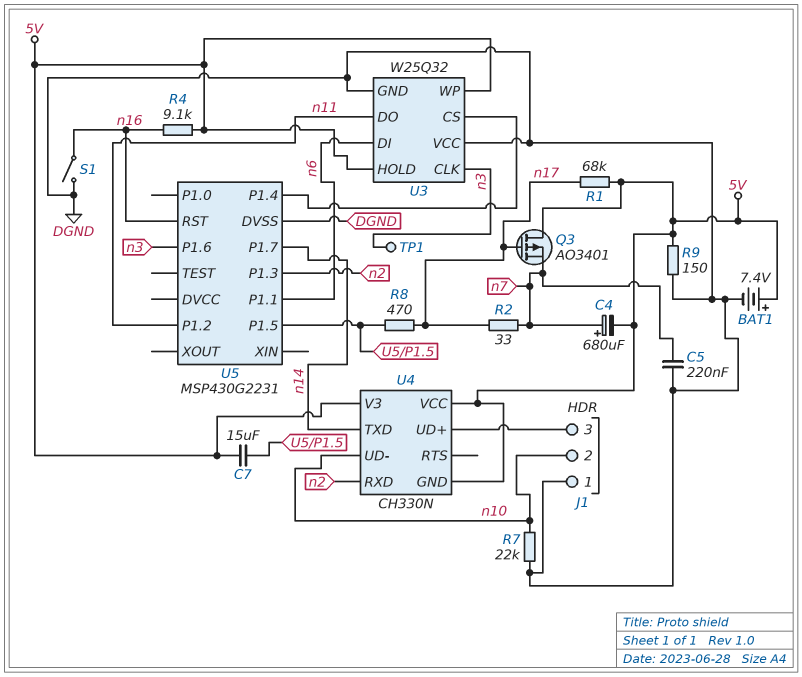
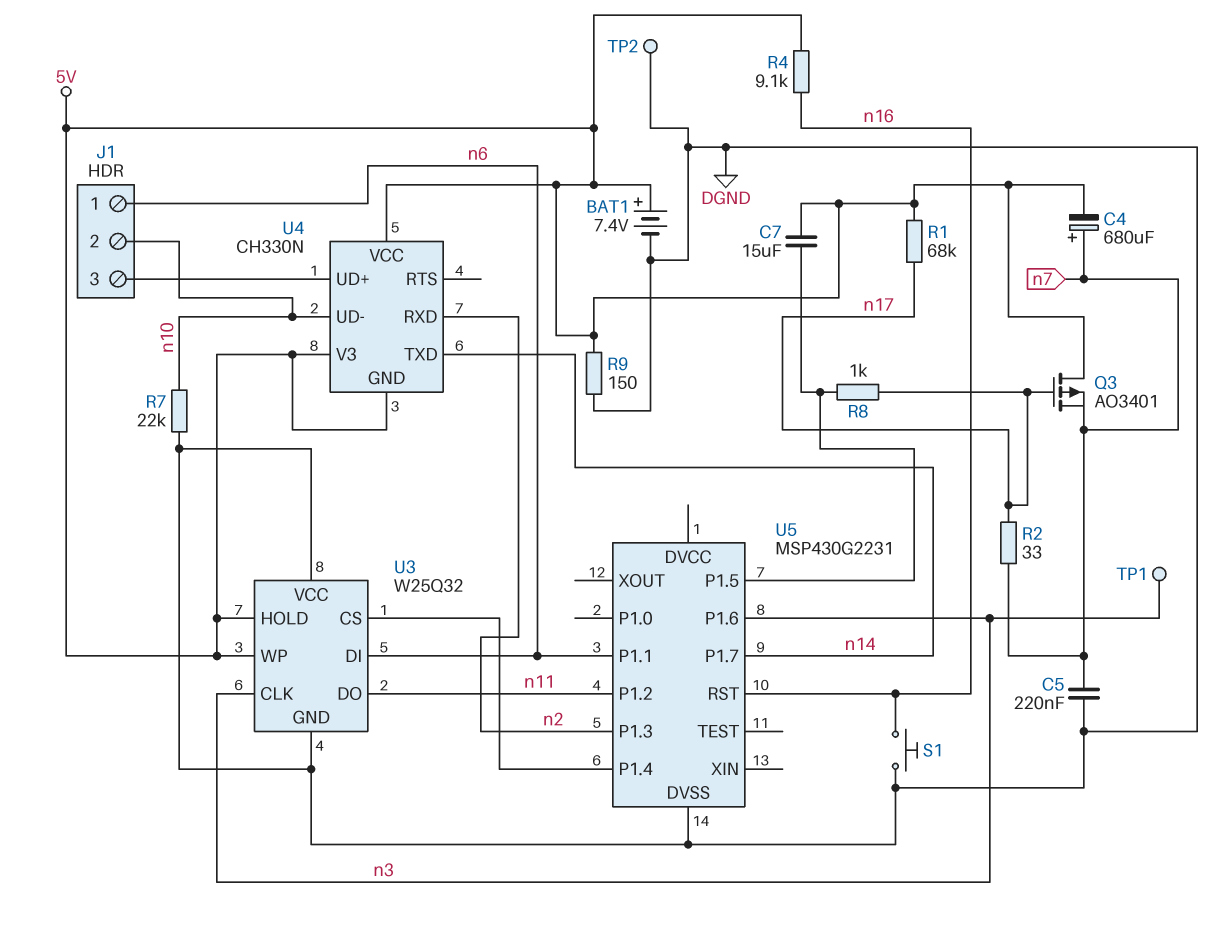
J1 pin 1: DGND -> n6
R8: 470 (U5/P1.5, n17) -> 1k (U5/P1.5, n17)
S1: switch (DGND, n16) -> button (DGND, n16)
TP2: none -> test point (DGND)

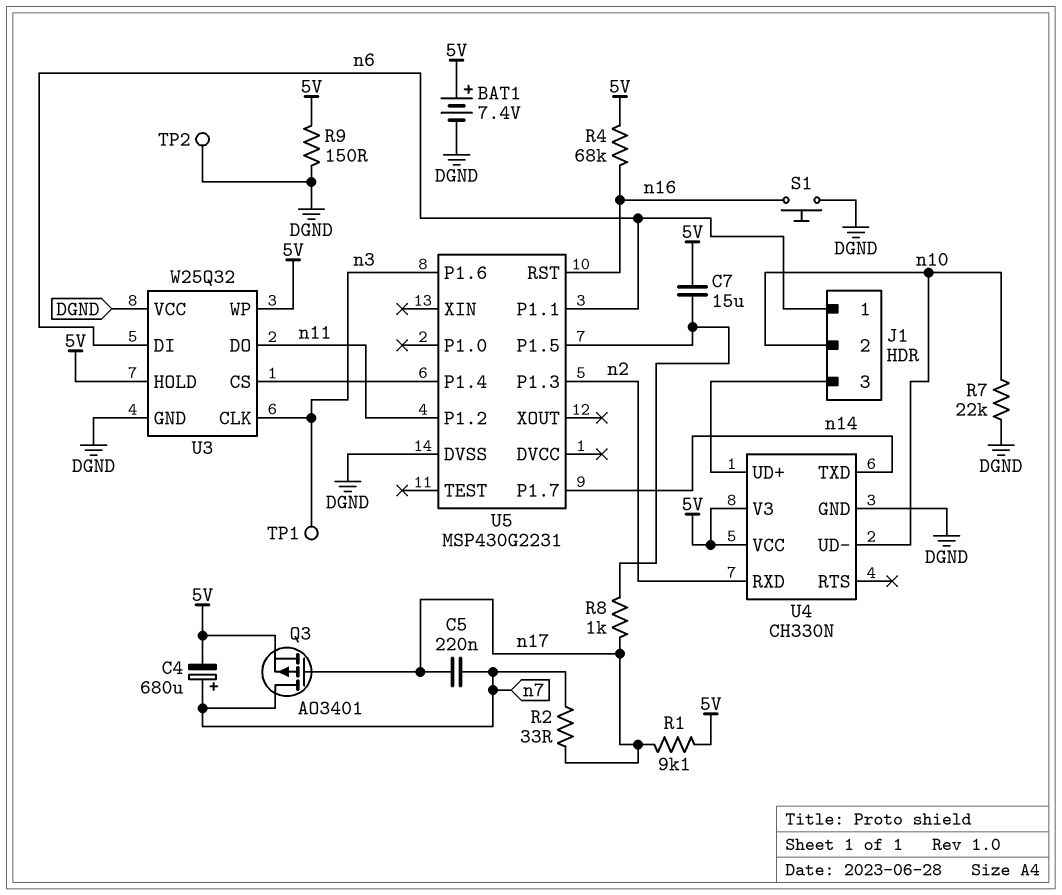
C5: 220nF (DGND, n7) -> 220nF (n7, n17)
Q3: PMOS AO3401 (G n17, D 5V, S n7) -> PMOS AO3401 (G n17, D n7, S 5V)
R1: 68k (5V, n17) -> 9.1k (5V, n17)
R4: 9.1k (5V, n16) -> 68k (5V, n16)
U4 pin GND: 5V -> DGND

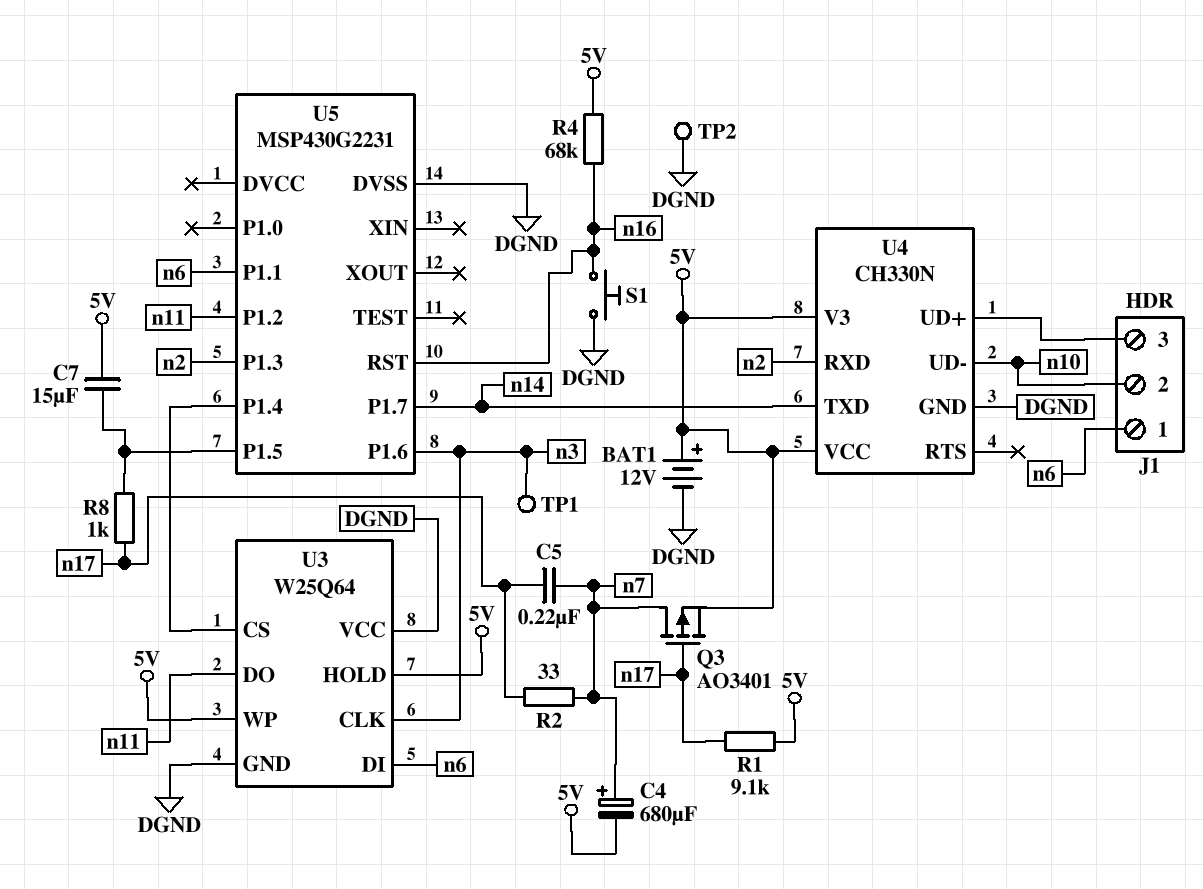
BAT1: 7.4V (plus 5V, minus DGND) -> 12V (plus 5V, minus DGND)
R7: 22k (DGND, n10) -> none
R9: 150 (5V, DGND) -> none
U3: W25Q32 -> W25Q64

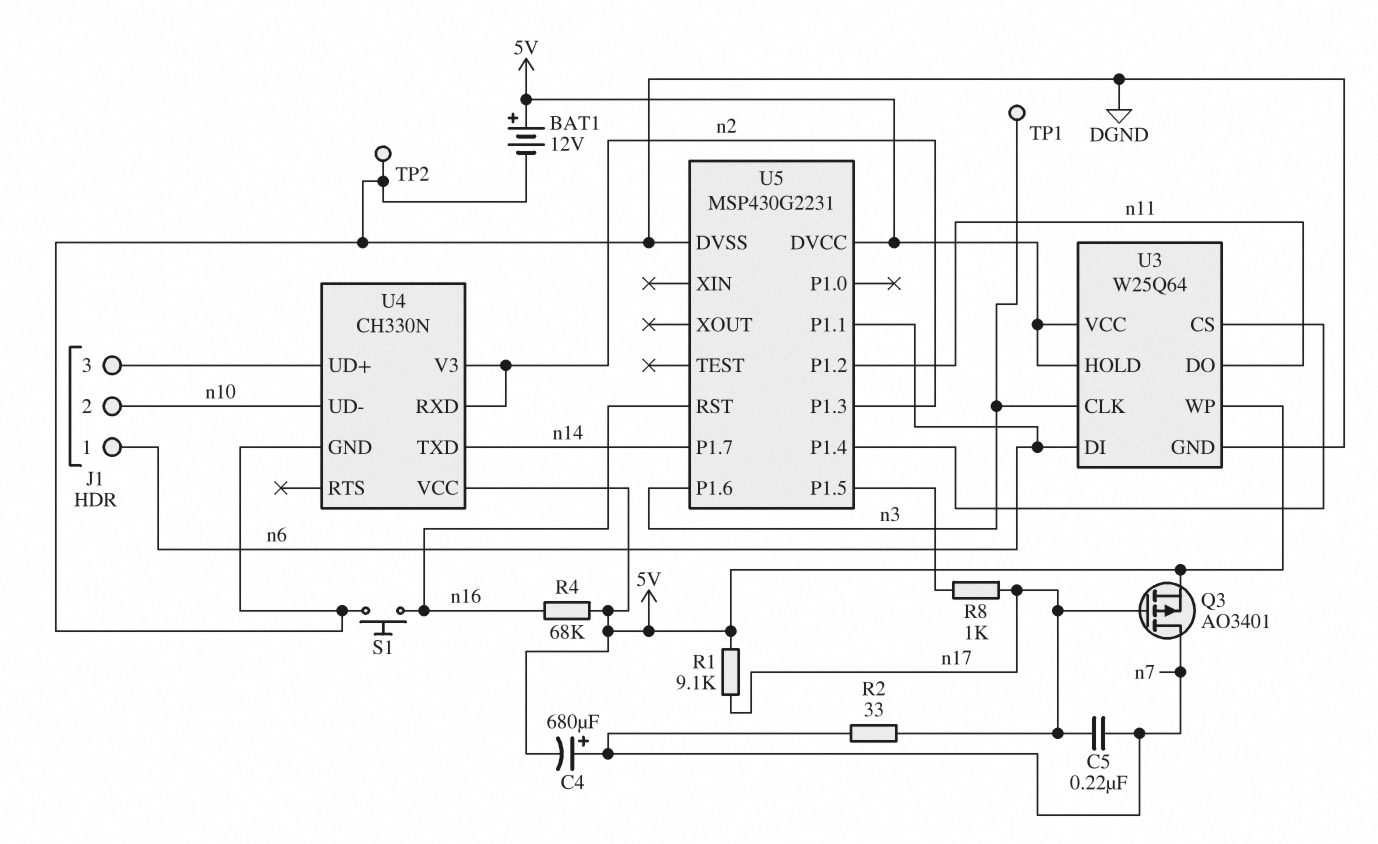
C7: 15uF (5V, U5/P1.5) -> none
U3 pin VCC: DGND -> 5V
U4 pin V3: 5V -> n2
U5 pin DVCC: none -> 5V

